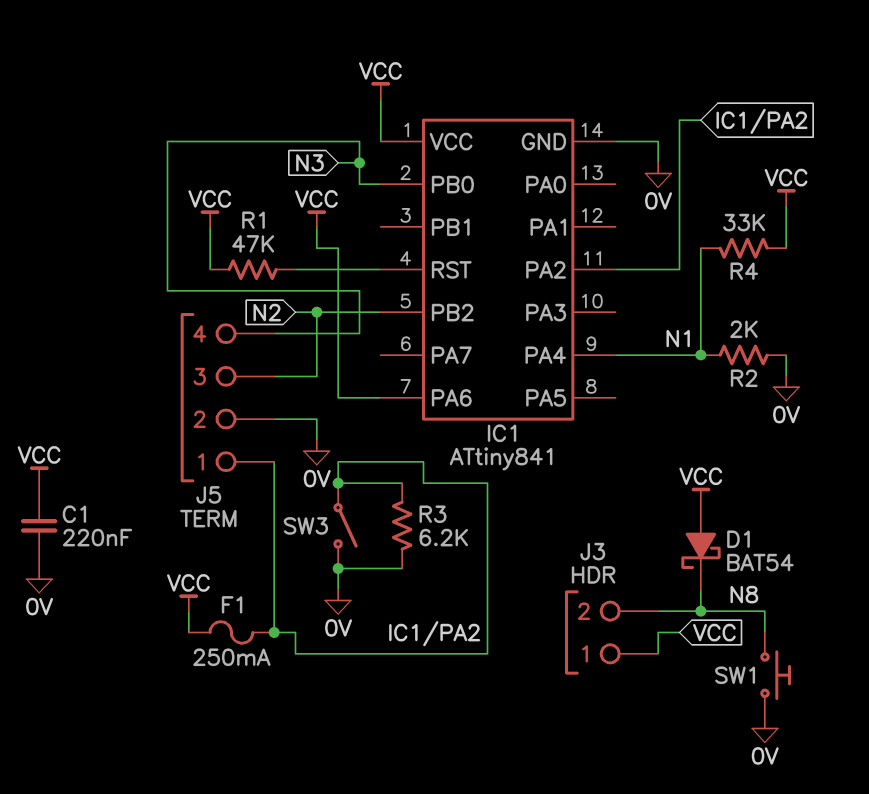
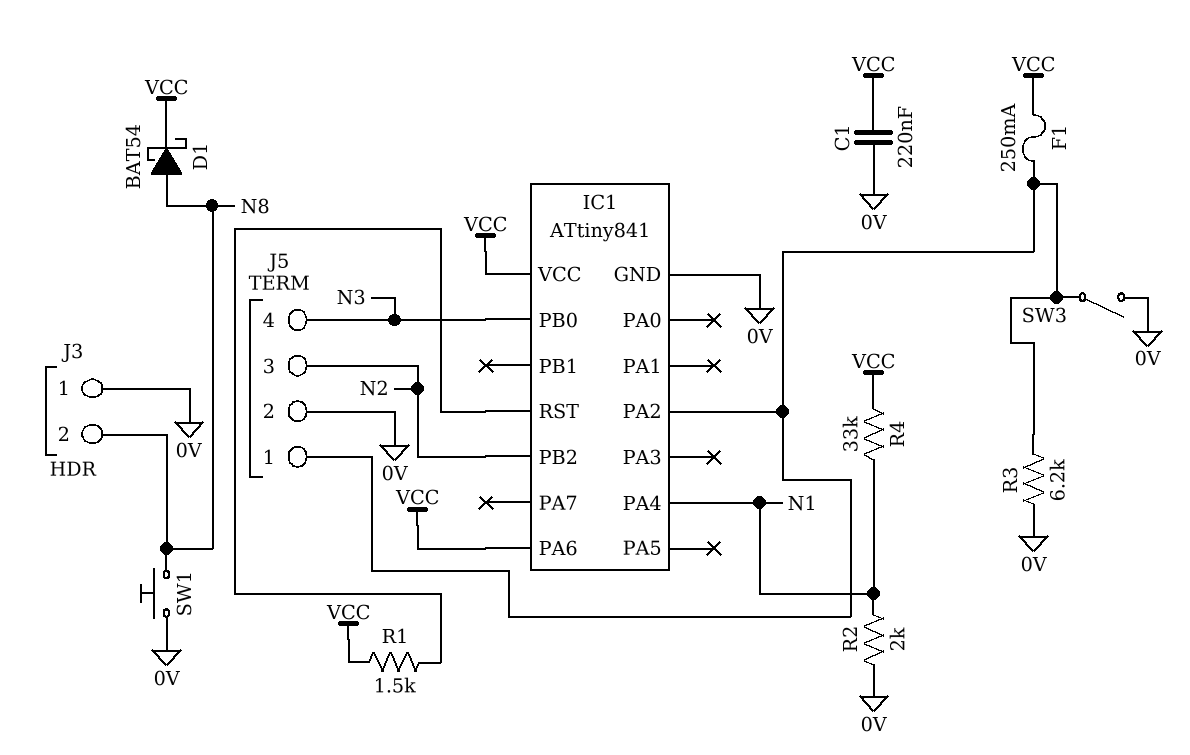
D1: schottky BAT54 (A VCC, K N8) -> schottky BAT54 (A N8, K VCC)
J3 pin 1: VCC -> 0V
R1: 47k (IC1/RST, VCC) -> 1.5k (IC1/RST, VCC)

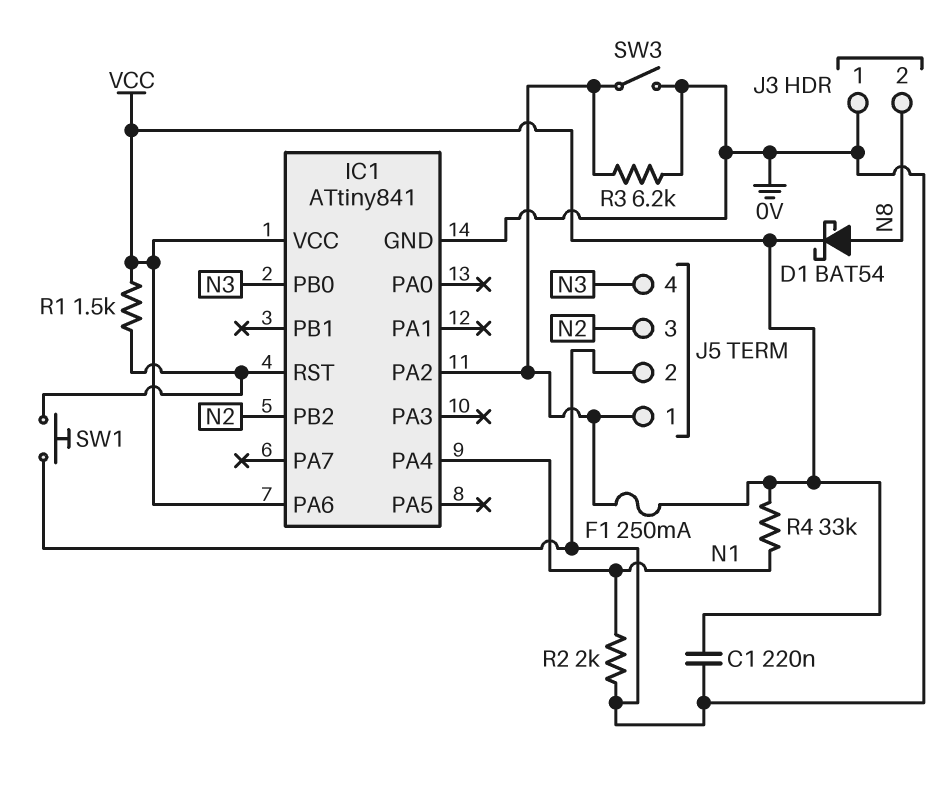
SW1: button (0V, N8) -> button (0V, IC1/RST)

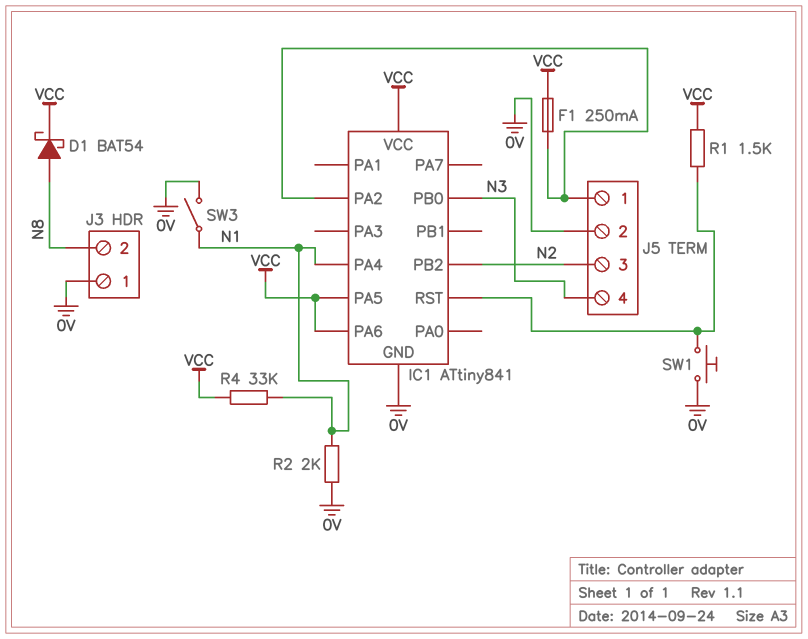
C1: 220nF (0V, VCC) -> none
IC1 pin PA5: none -> VCC
R3: 6.2k (0V, IC1/PA2) -> none
SW3: switch (0V, IC1/PA2) -> switch (0V, N1)

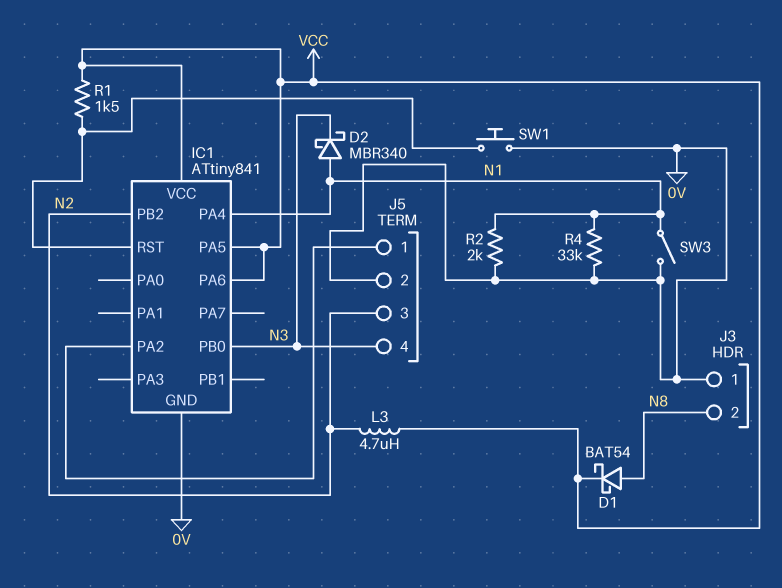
D2: none -> schottky MBR340 (A N1, K N3)
F1: 250mA (IC1/PA2, VCC) -> none
L3: none -> 4.7uH (N2, VCC)
R4: 33k (N1, VCC) -> 33k (0V, N1)

